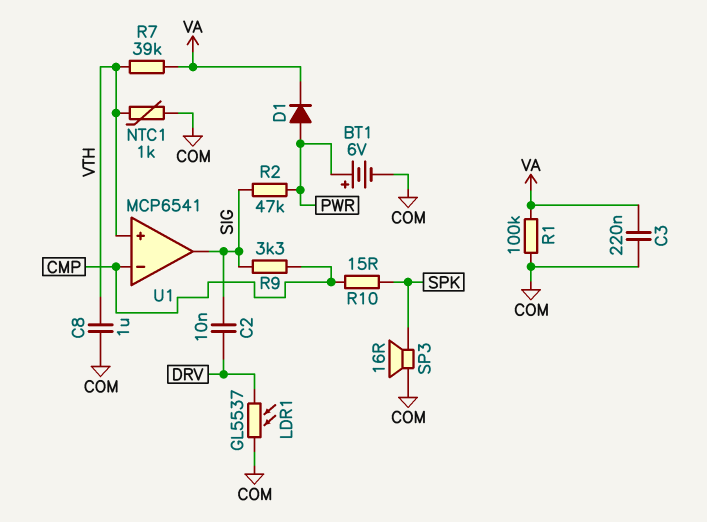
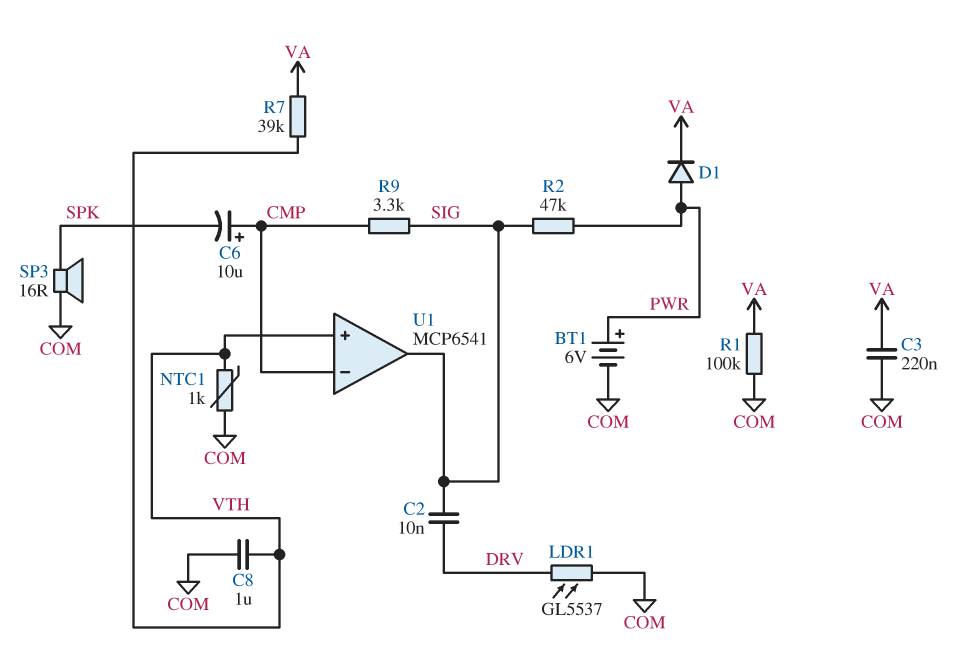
C6: none -> 10uF (plus CMP, minus SPK)
R10: 15 (CMP, SPK) -> none

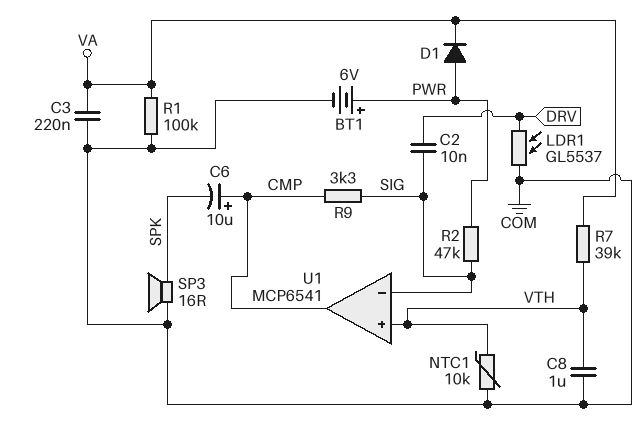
NTC1: 1k (COM, VTH) -> 10k (COM, VTH)
U1 pin in-: CMP -> SIG
U1 pin out: SIG -> CMP

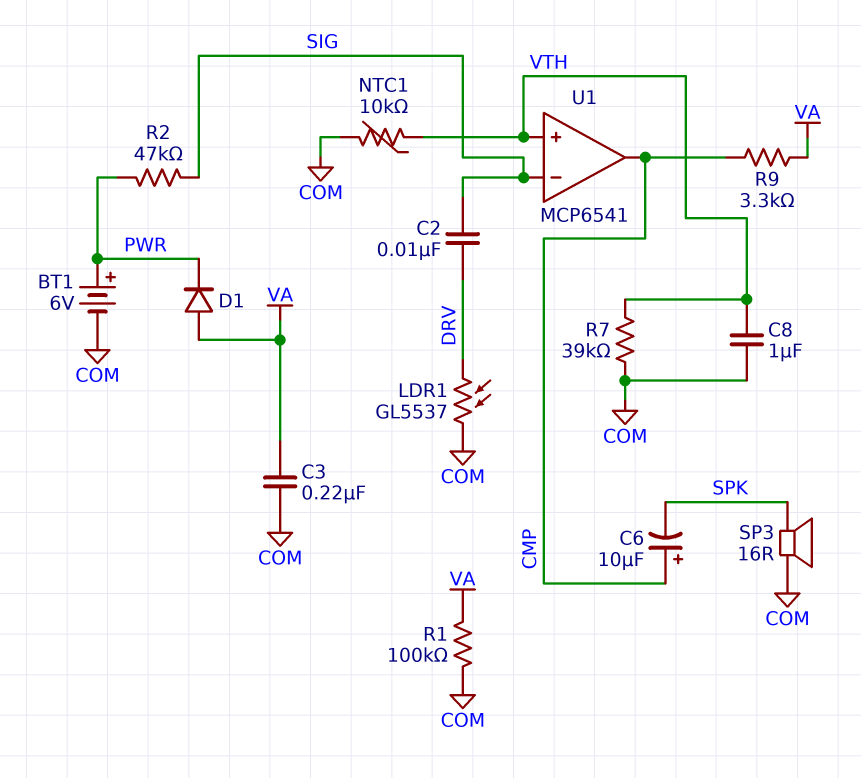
D1: diode (A PWR, K VA) -> diode (A VA, K PWR)
R7: 39k (VA, VTH) -> 39k (COM, VTH)
R9: 3.3k (CMP, SIG) -> 3.3k (CMP, VA)

